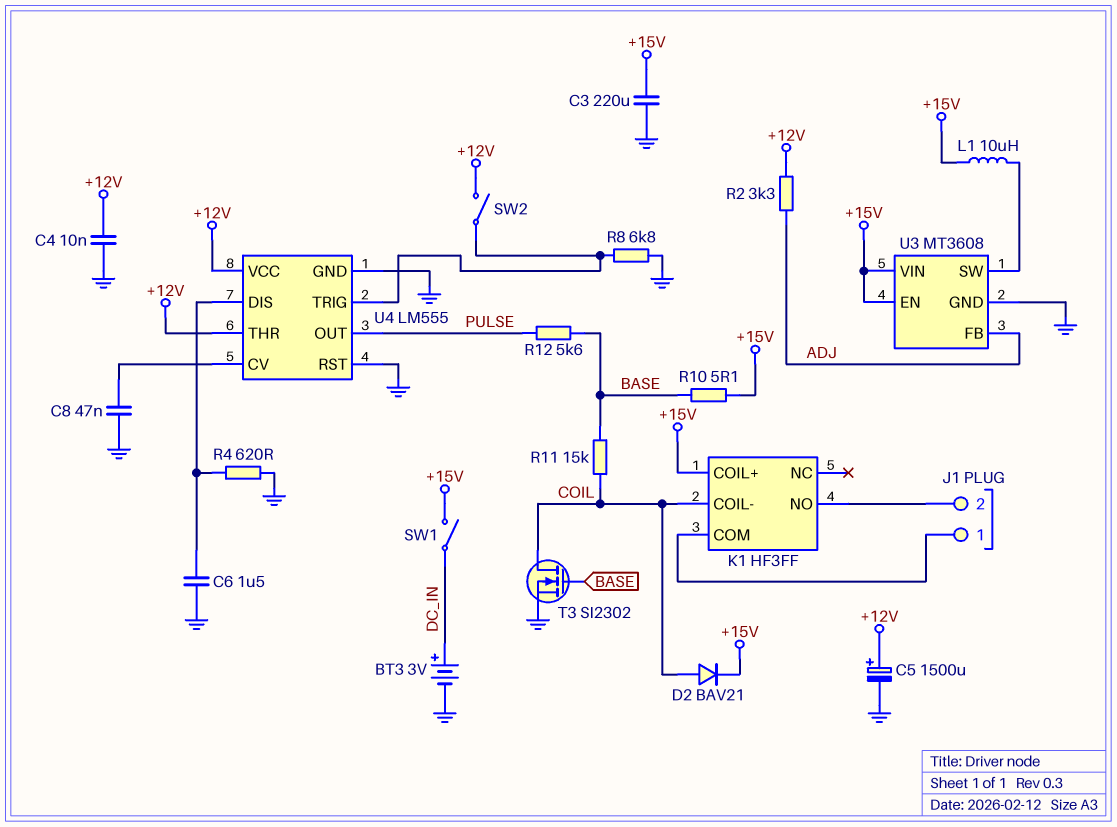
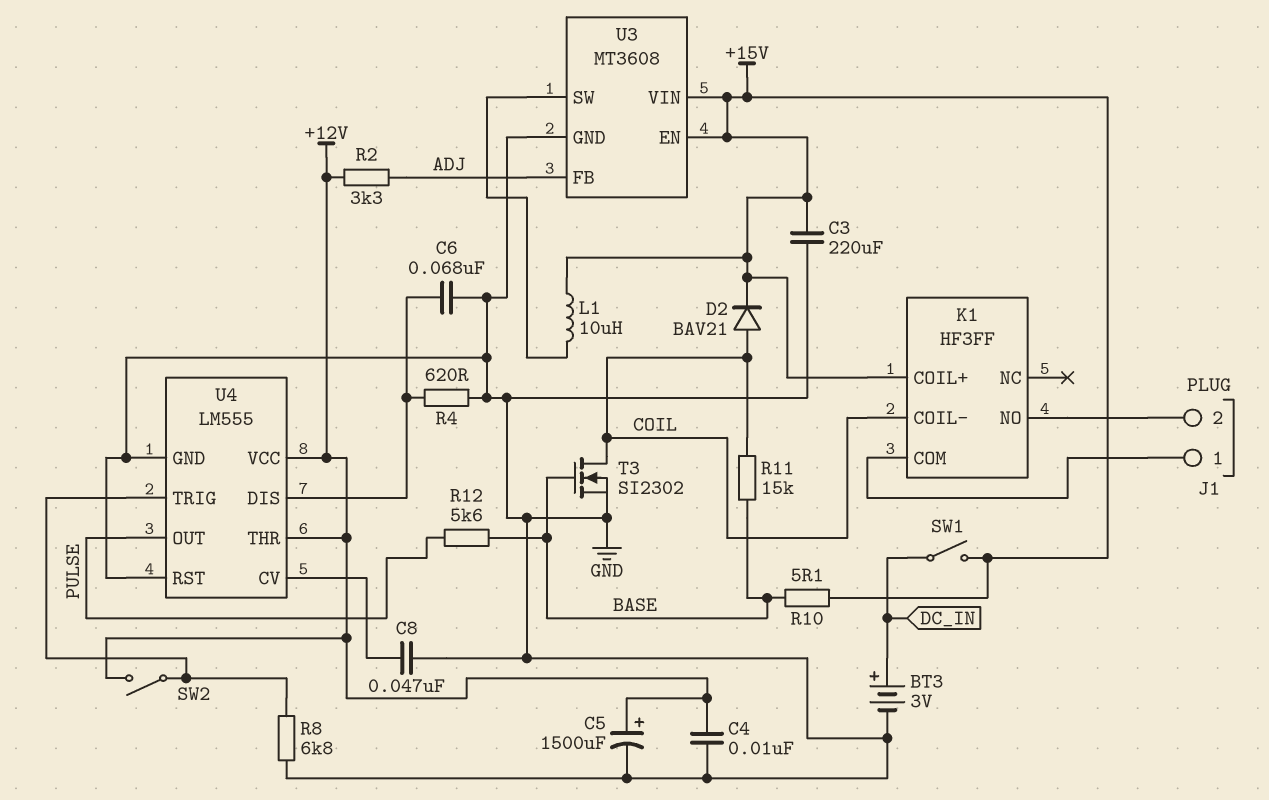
C6: 1.5uF (GND, U4/DIS) -> 68nF (GND, U4/DIS)

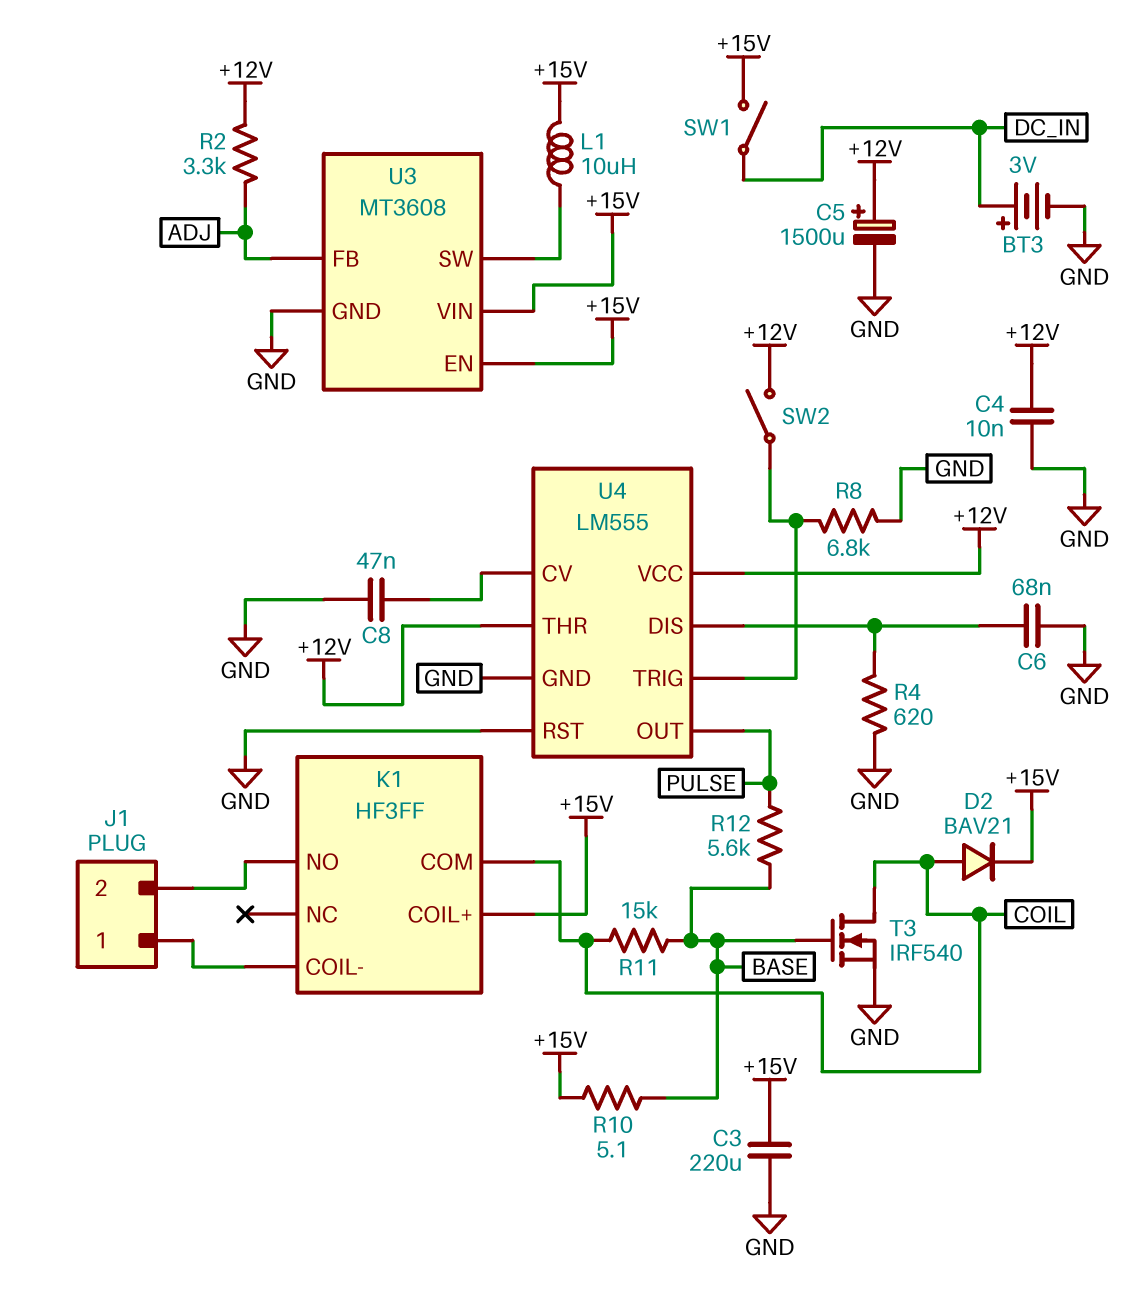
K1 pin COIL-: COIL -> J1/1
K1 pin COM: J1/1 -> COIL
T3: NMOS SI2302 (G BASE, D COIL, S GND) -> NMOS IRF540 (G BASE, D COIL, S GND)

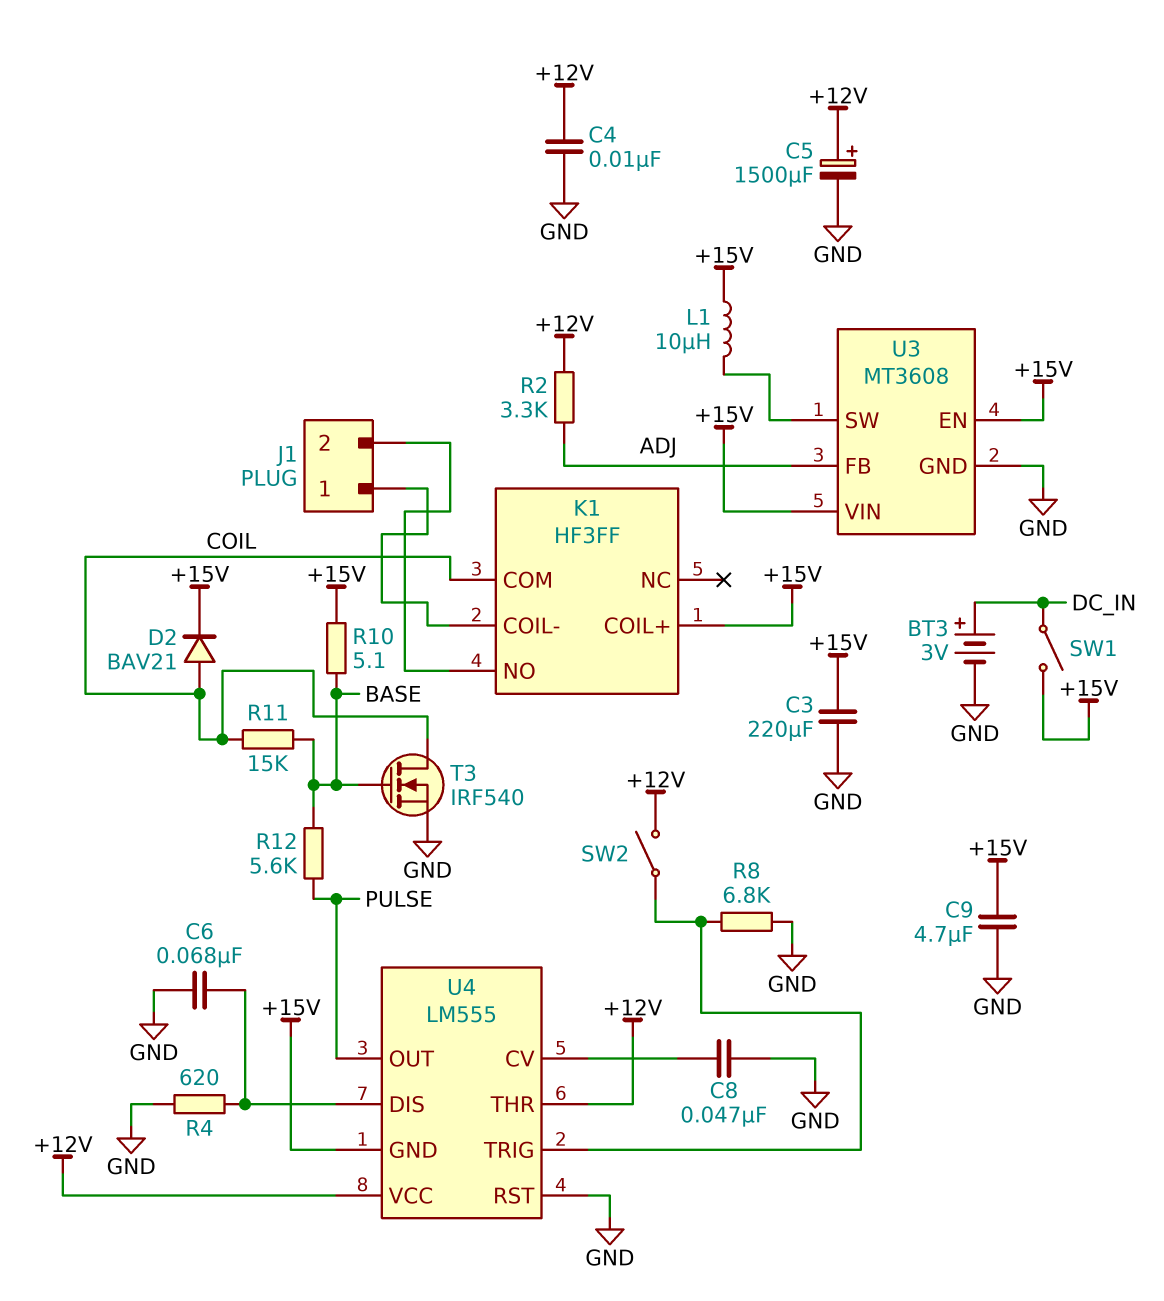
C9: none -> 4.7uF (+15V, GND)
U4 pin GND: GND -> +15V

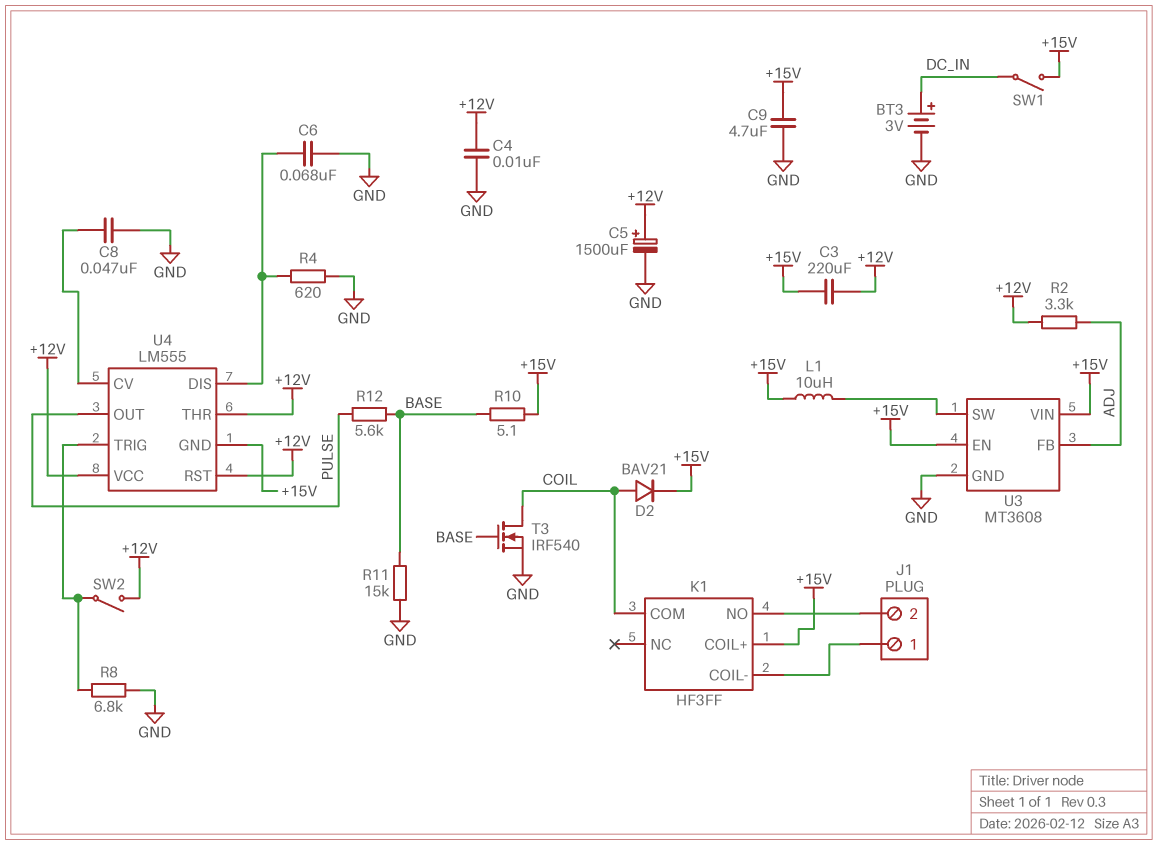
C3: 220uF (+15V, GND) -> 220uF (+12V, +15V)
R11: 15k (BASE, COIL) -> 15k (BASE, GND)
U4 pin RST: GND -> +12V

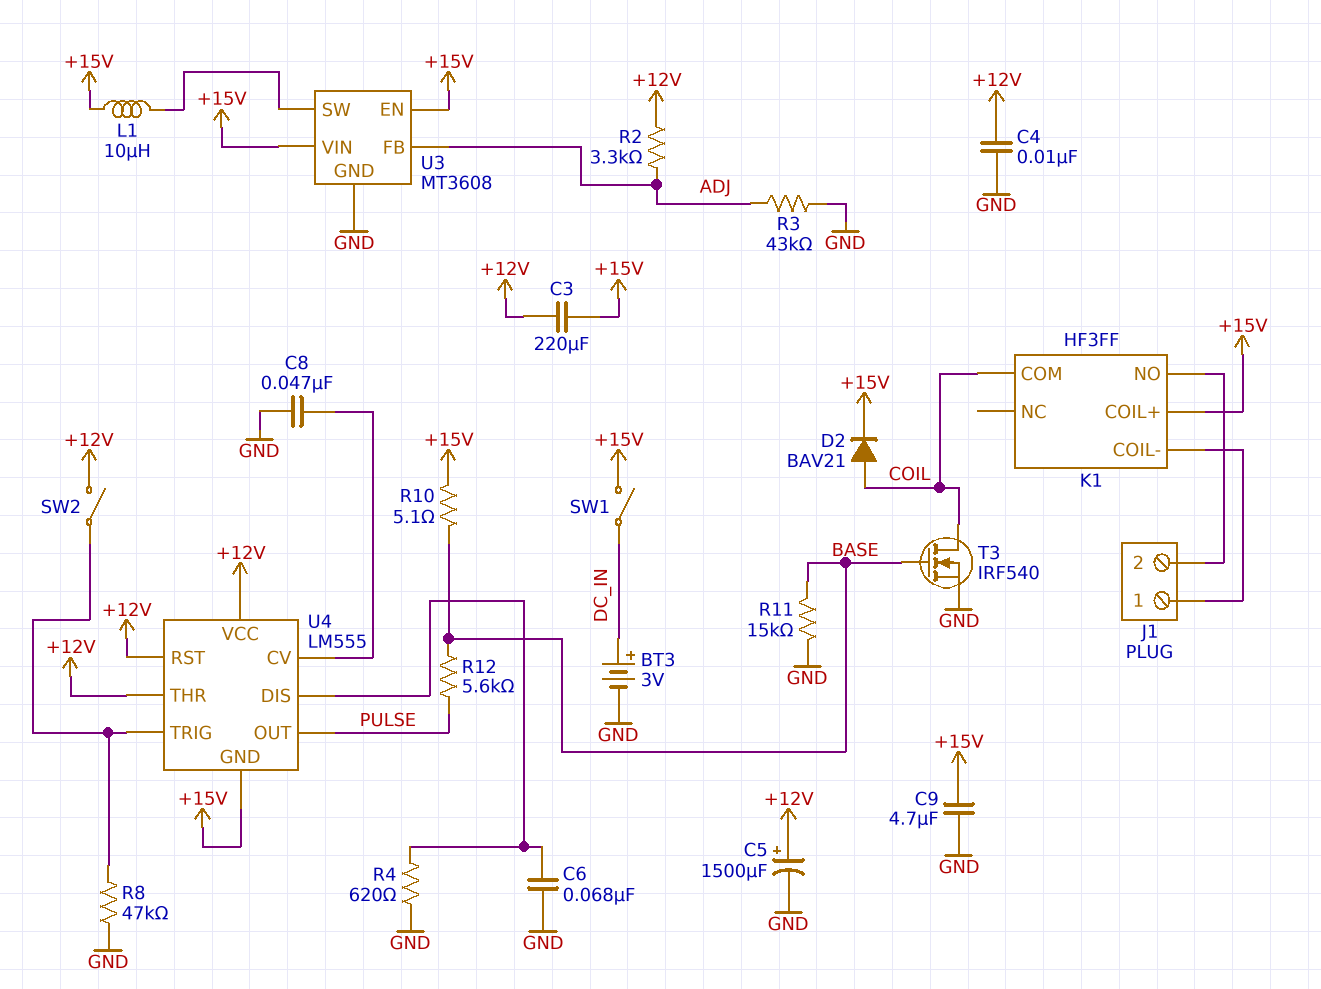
R3: none -> 43k (ADJ, GND)
R8: 6.8k (GND, U4/TRIG) -> 47k (GND, U4/TRIG)

